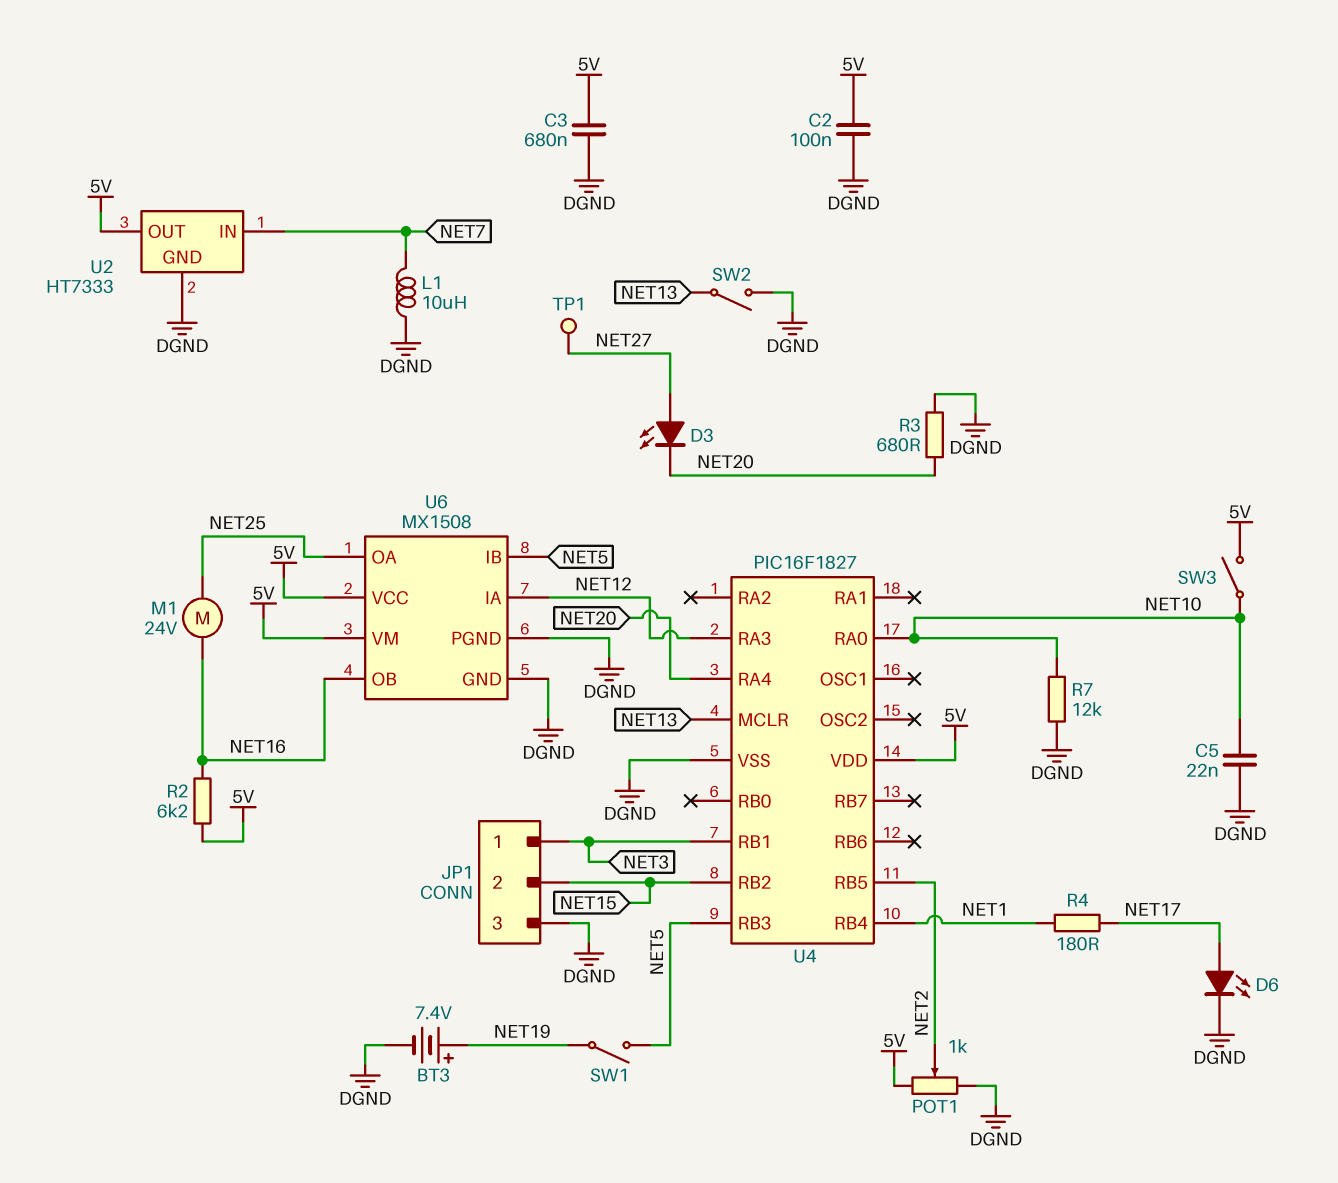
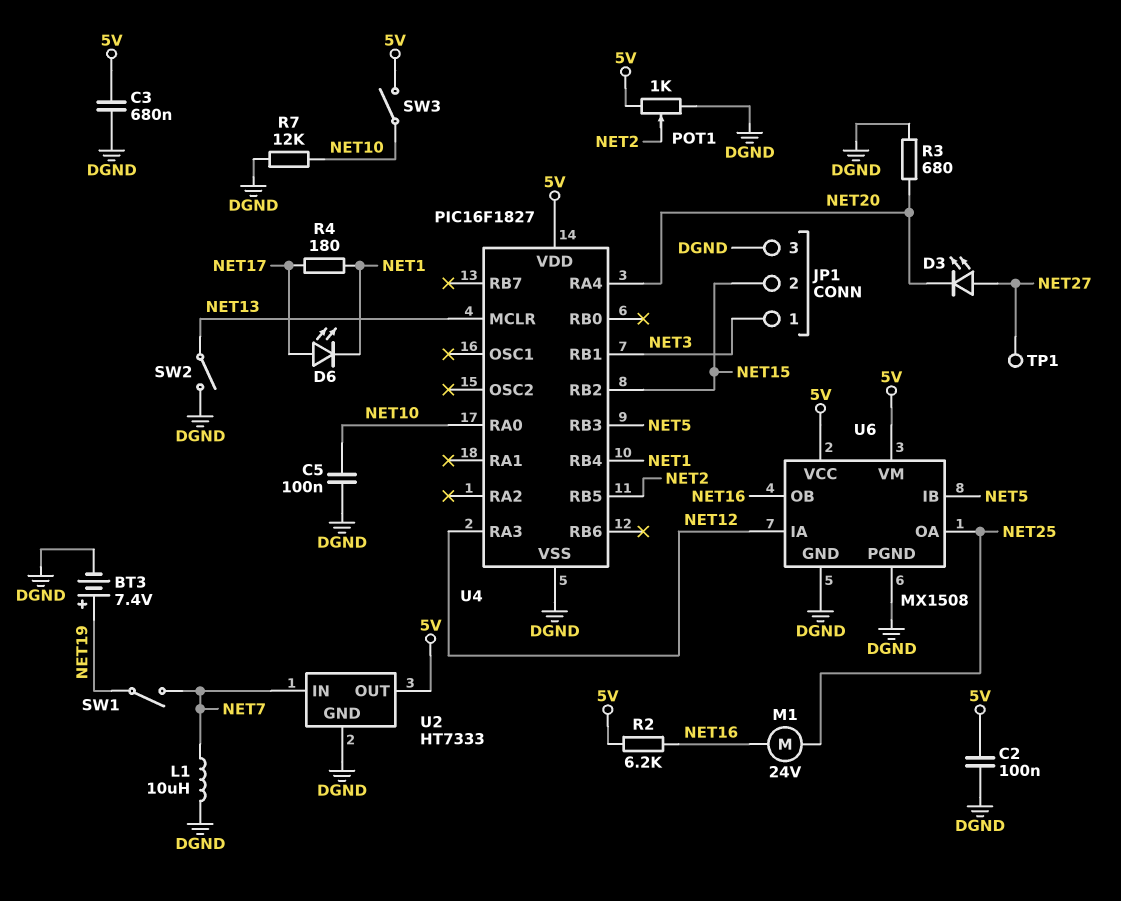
C5: 22nF (DGND, NET10) -> 100nF (DGND, NET10)
D6: LED (A NET17, K DGND) -> LED (A NET17, K NET1)
SW1: switch (NET5, NET19) -> switch (NET7, NET19)

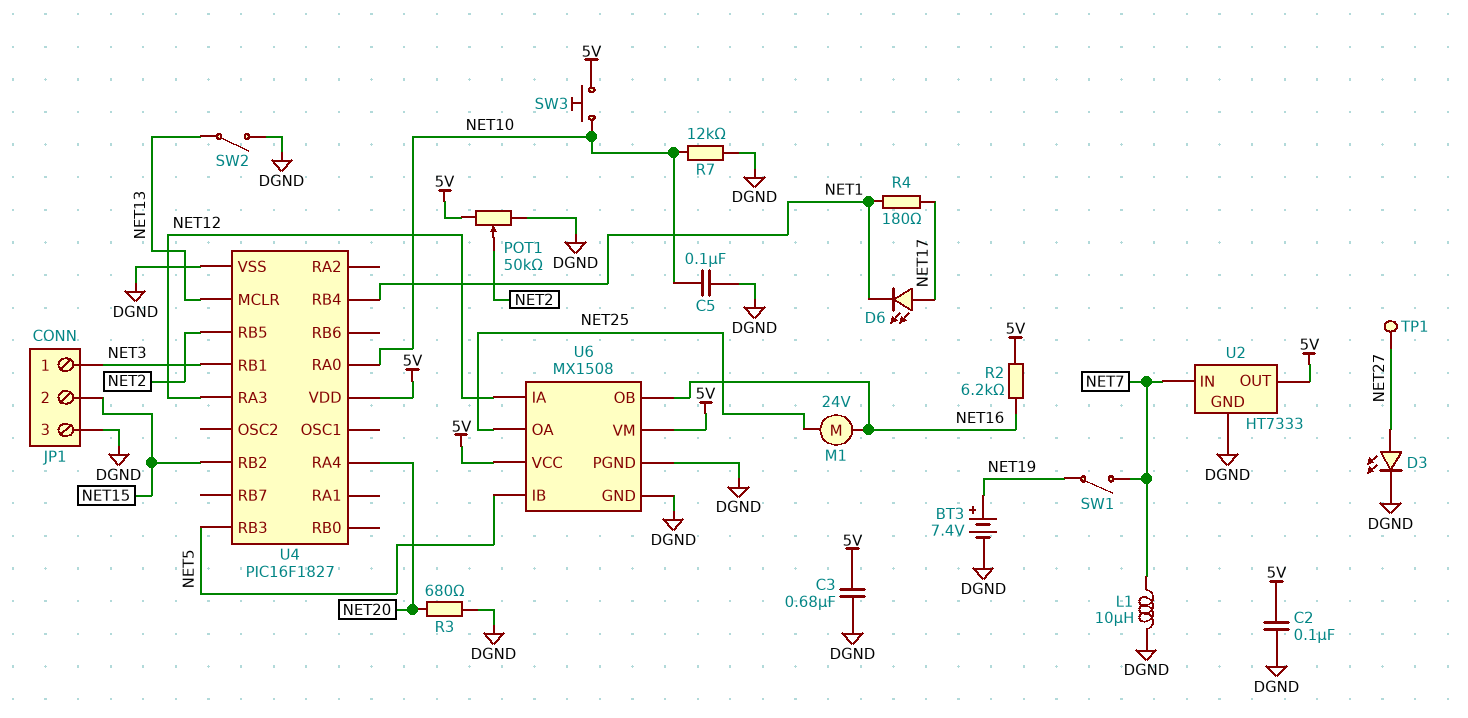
D3: LED (A NET27, K NET20) -> LED (A NET27, K DGND)
POT1: 1k (5V, DGND, wiper NET2) -> 50k (5V, DGND, wiper NET2)
SW3: switch (5V, NET10) -> button (5V, NET10)

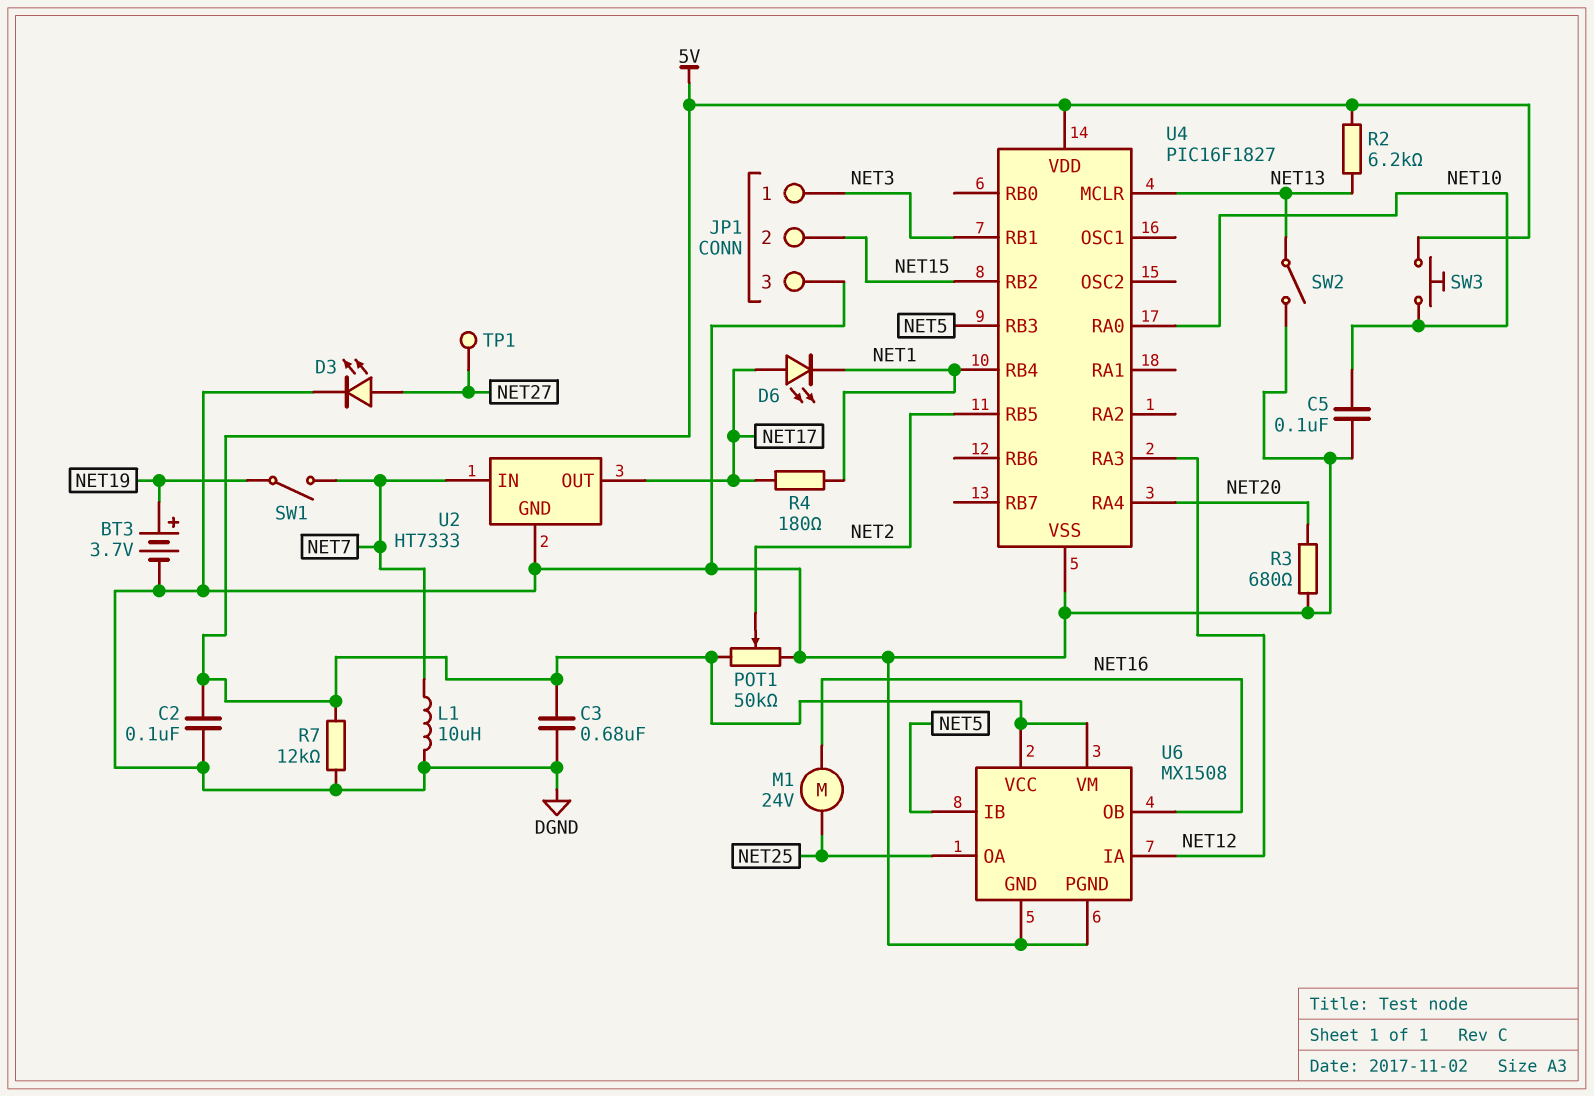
BT3: 7.4V (plus NET19, minus DGND) -> 3.7V (plus NET19, minus DGND)
R2: 6.2k (5V, NET16) -> 6.2k (5V, NET13)
R7: 12k (DGND, NET10) -> 12k (5V, DGND)
U2 pin OUT: 5V -> NET17

